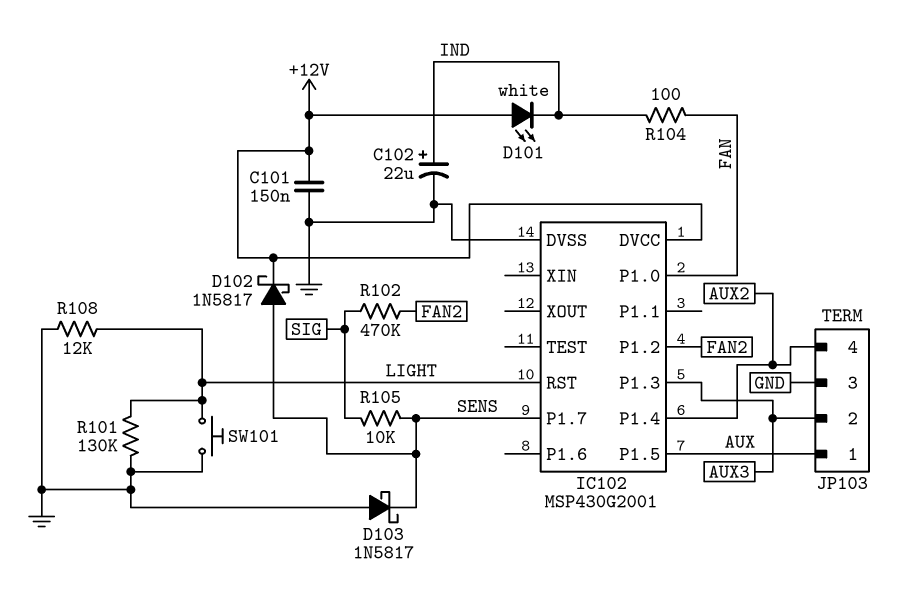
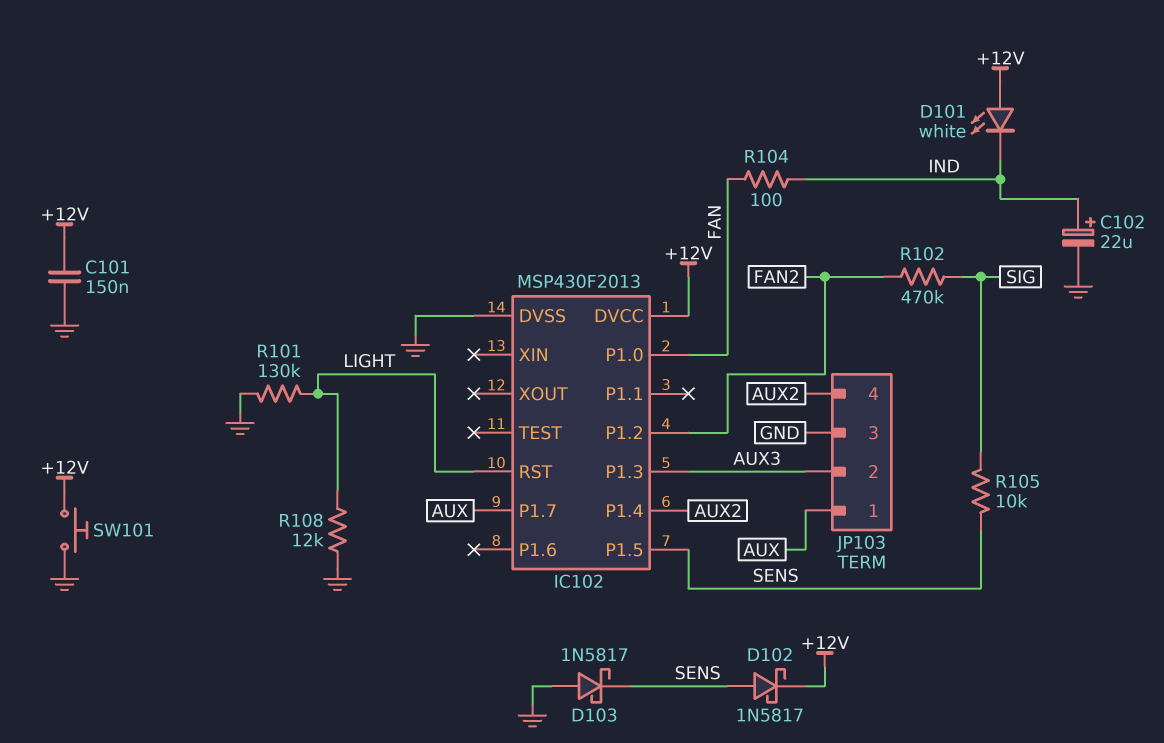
IC102: MSP430G2001 -> MSP430F2013
IC102 pin P1.5: AUX -> SENS
IC102 pin P1.7: SENS -> AUX
SW101: button (GND, LIGHT) -> button (+12V, GND)

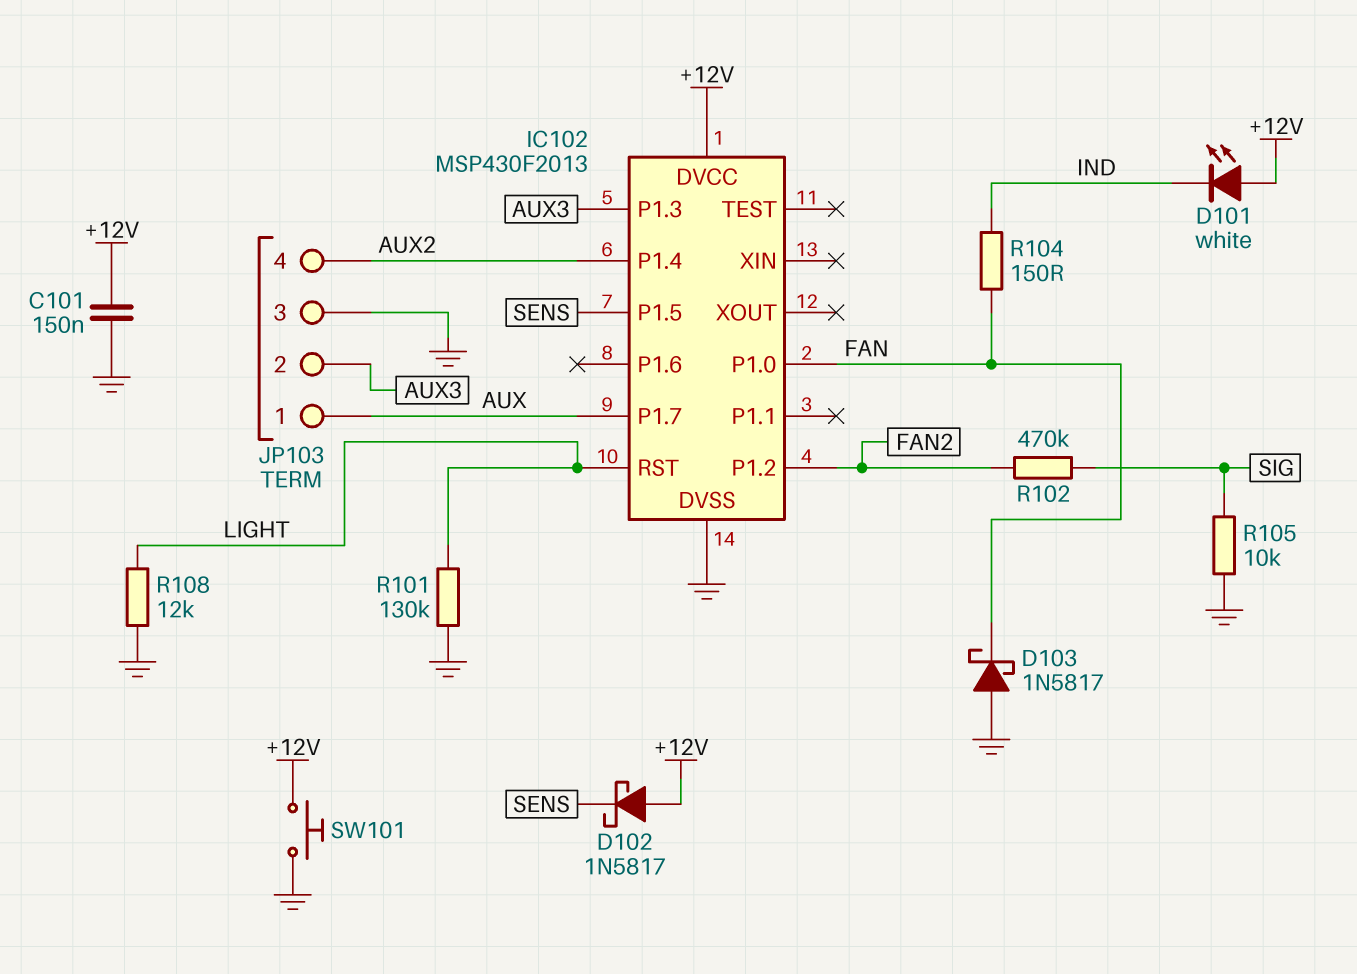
C102: 22uF (plus IND, minus GND) -> none
D102: schottky 1N5817 (A SENS, K +12V) -> schottky 1N5817 (A +12V, K SENS)
D103: schottky 1N5817 (A GND, K SENS) -> schottky 1N5817 (A GND, K FAN)
R104: 100 (FAN, IND) -> 150 (FAN, IND)
R105: 10k (SENS, SIG) -> 10k (GND, SIG)

